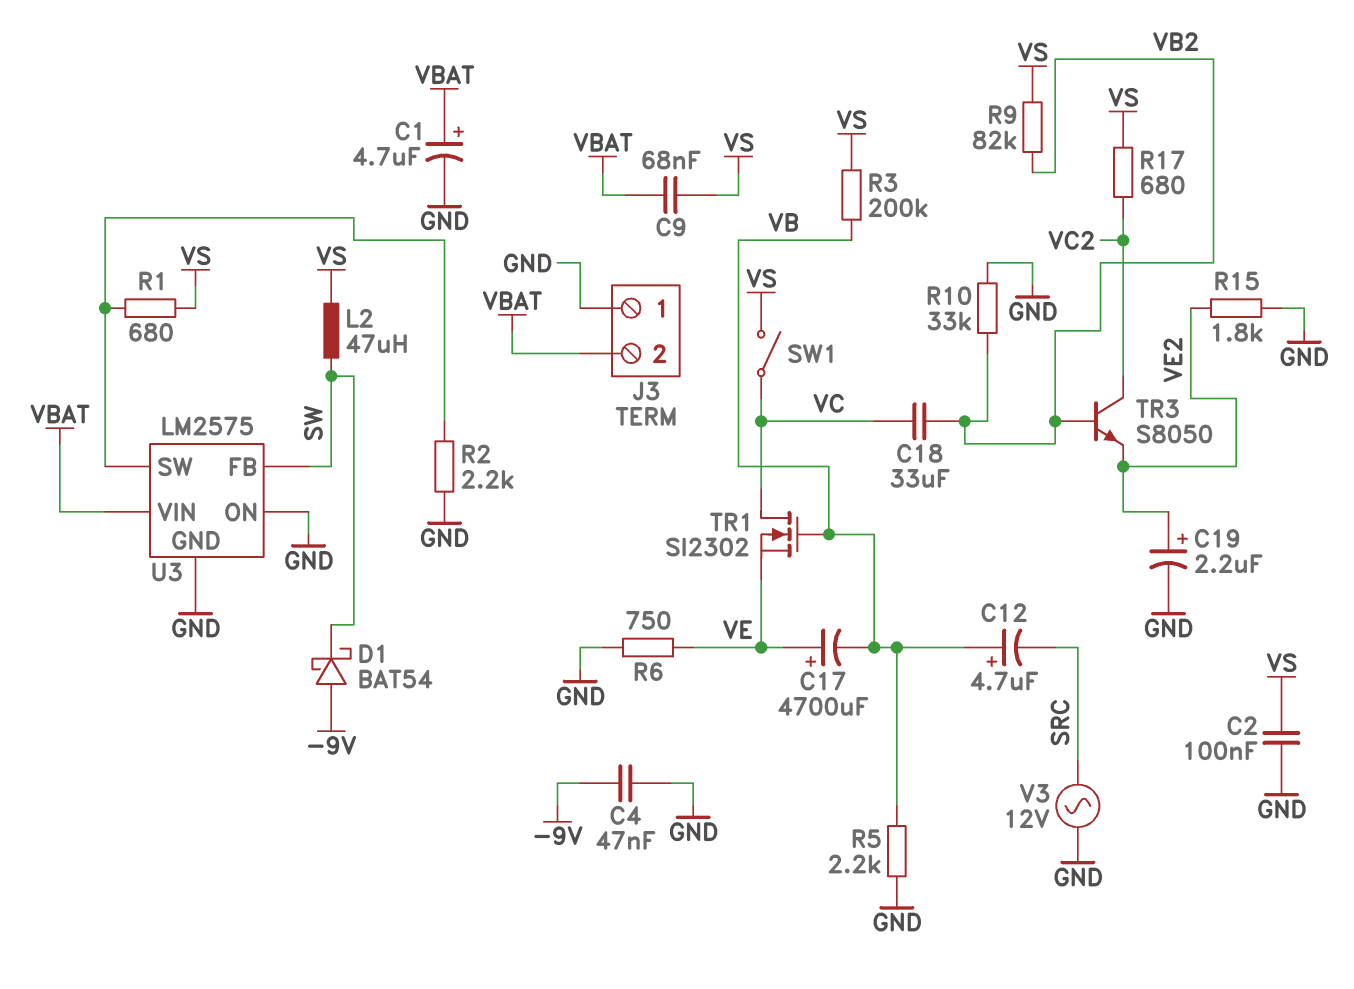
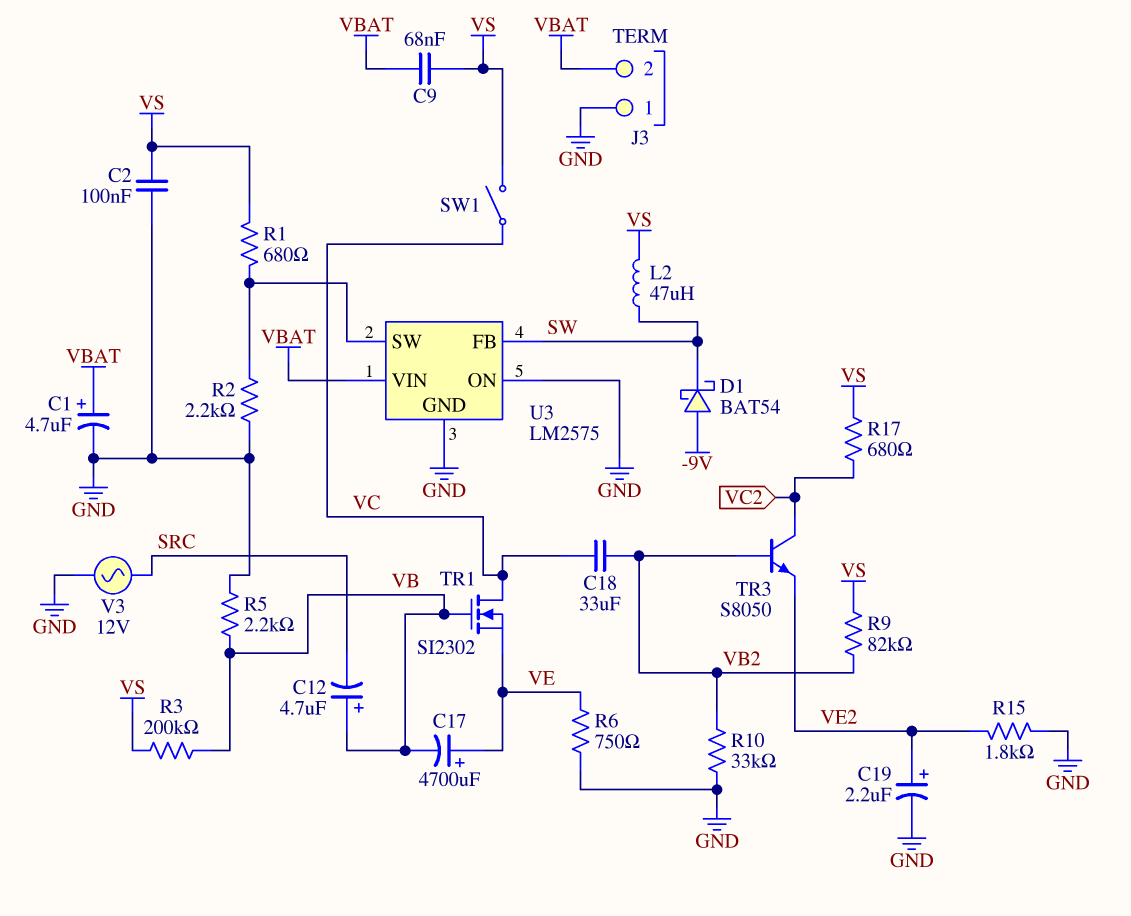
C4: 47nF (-9V, GND) -> none

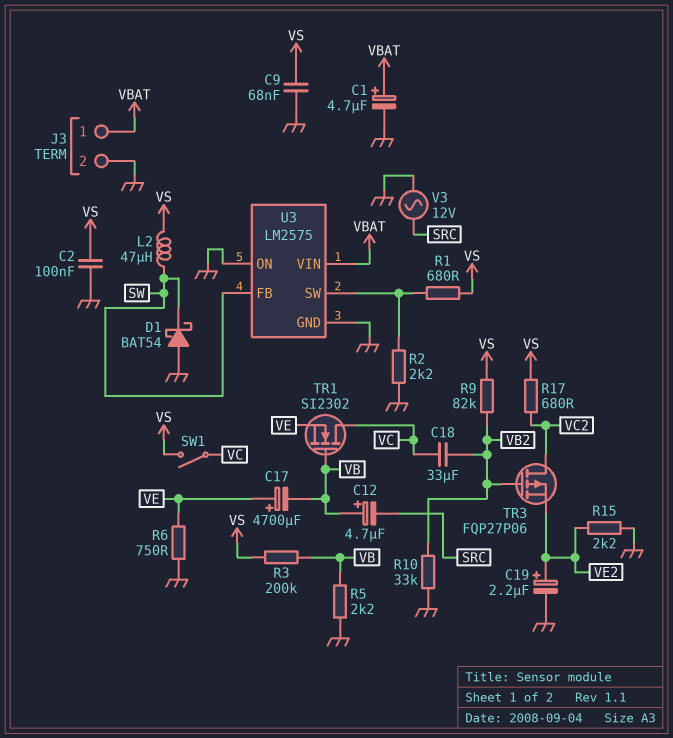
C9: 68nF (VBAT, VS) -> 68nF (GND, VS)
D1: schottky BAT54 (A -9V, K SW) -> schottky BAT54 (A GND, K SW)
J3 pin 1: GND -> VBAT
J3 pin 2: VBAT -> GND
R15: 1.8k (GND, VE2) -> 2.2k (GND, VE2)
TR3: NPN S8050 (B VB2, C VC2, E VE2) -> PMOS FQP27P06 (G VB2, D VC2, S VE2)

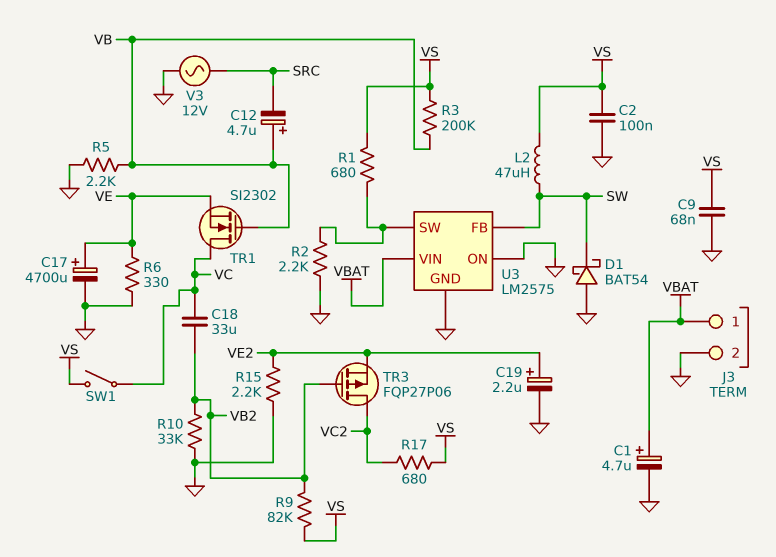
C17: 4700uF (plus VE, minus VB) -> 4700uF (plus VE, minus GND)
R6: 750 (GND, VE) -> 330 (GND, VE)

